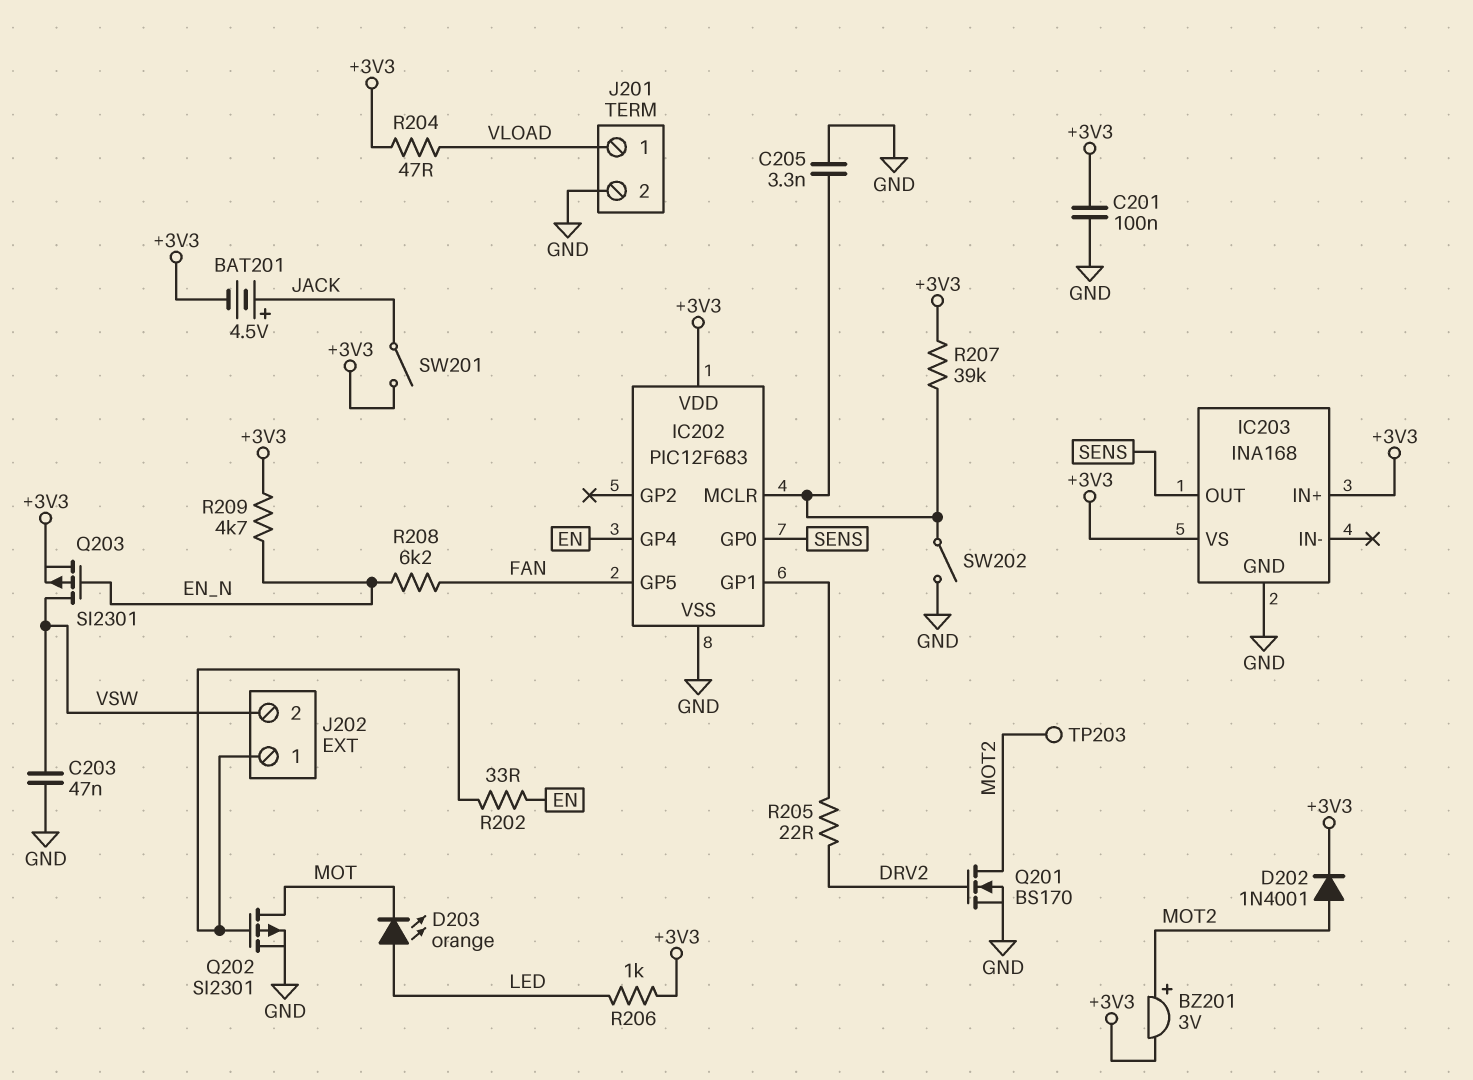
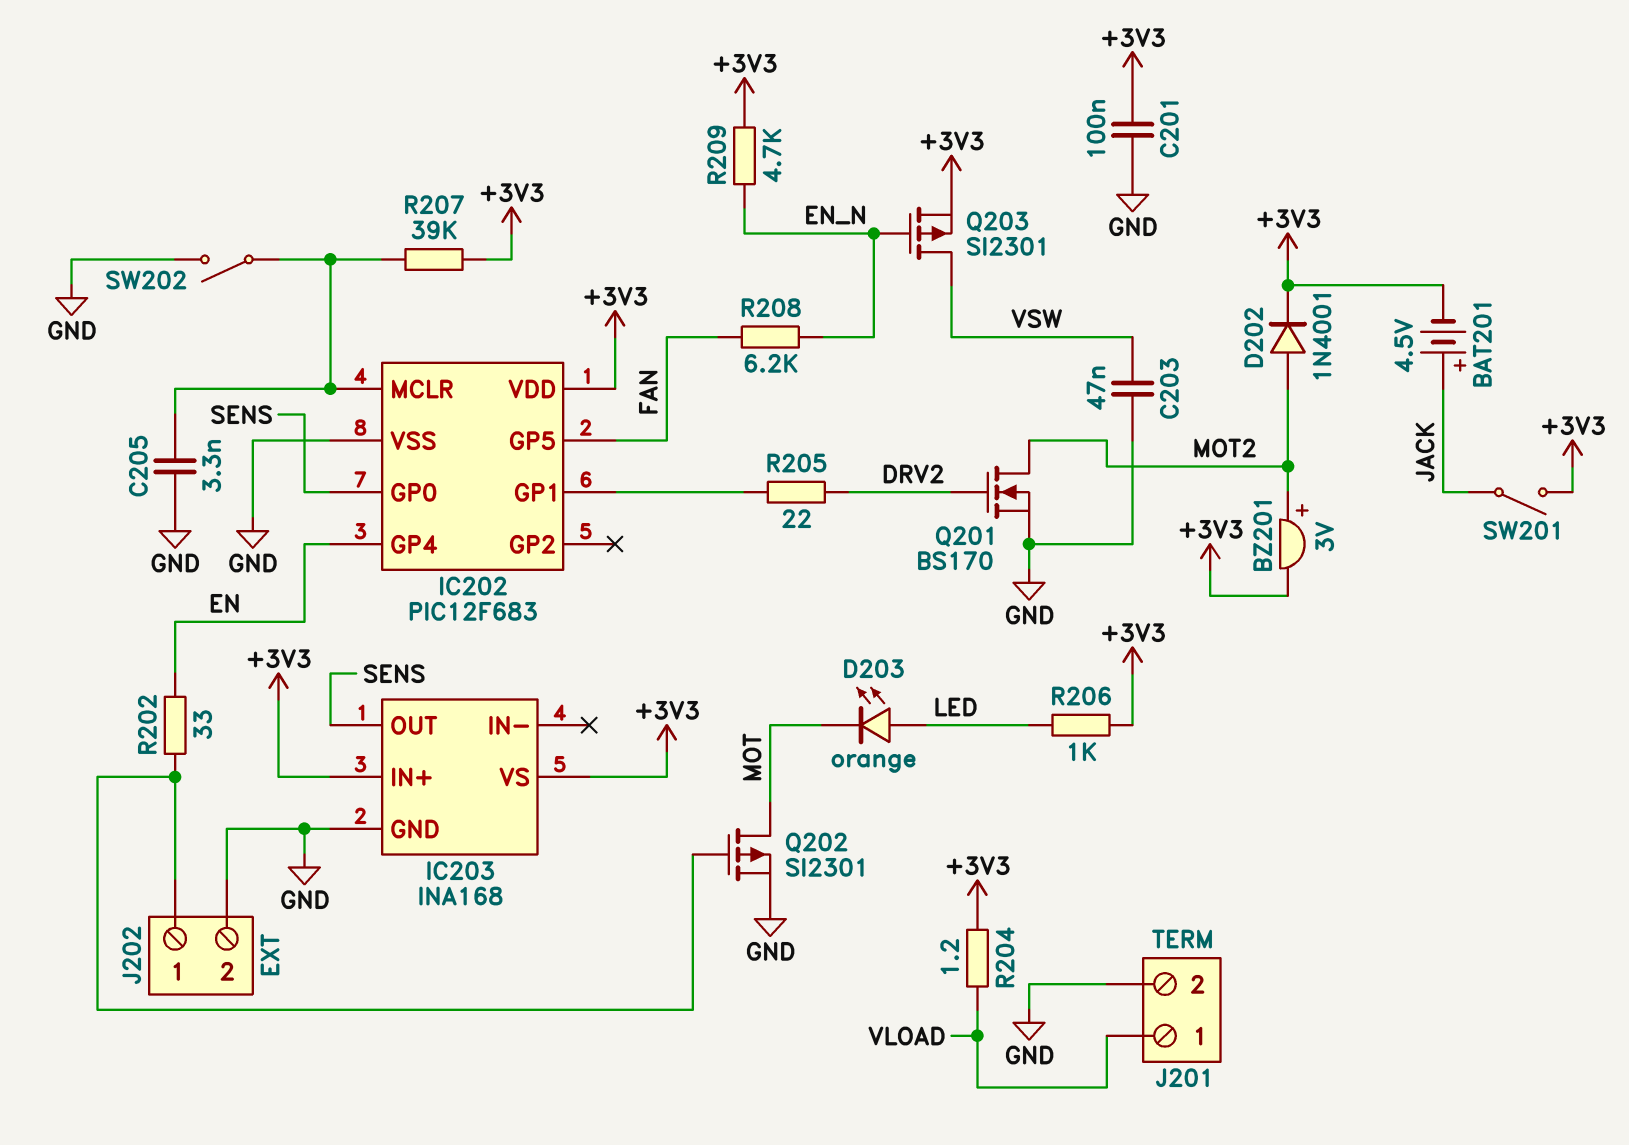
J202 pin 2: VSW -> GND
R204: 47 (+3V3, VLOAD) -> 1.2 (+3V3, VLOAD)
TP203: test point (MOT2) -> none

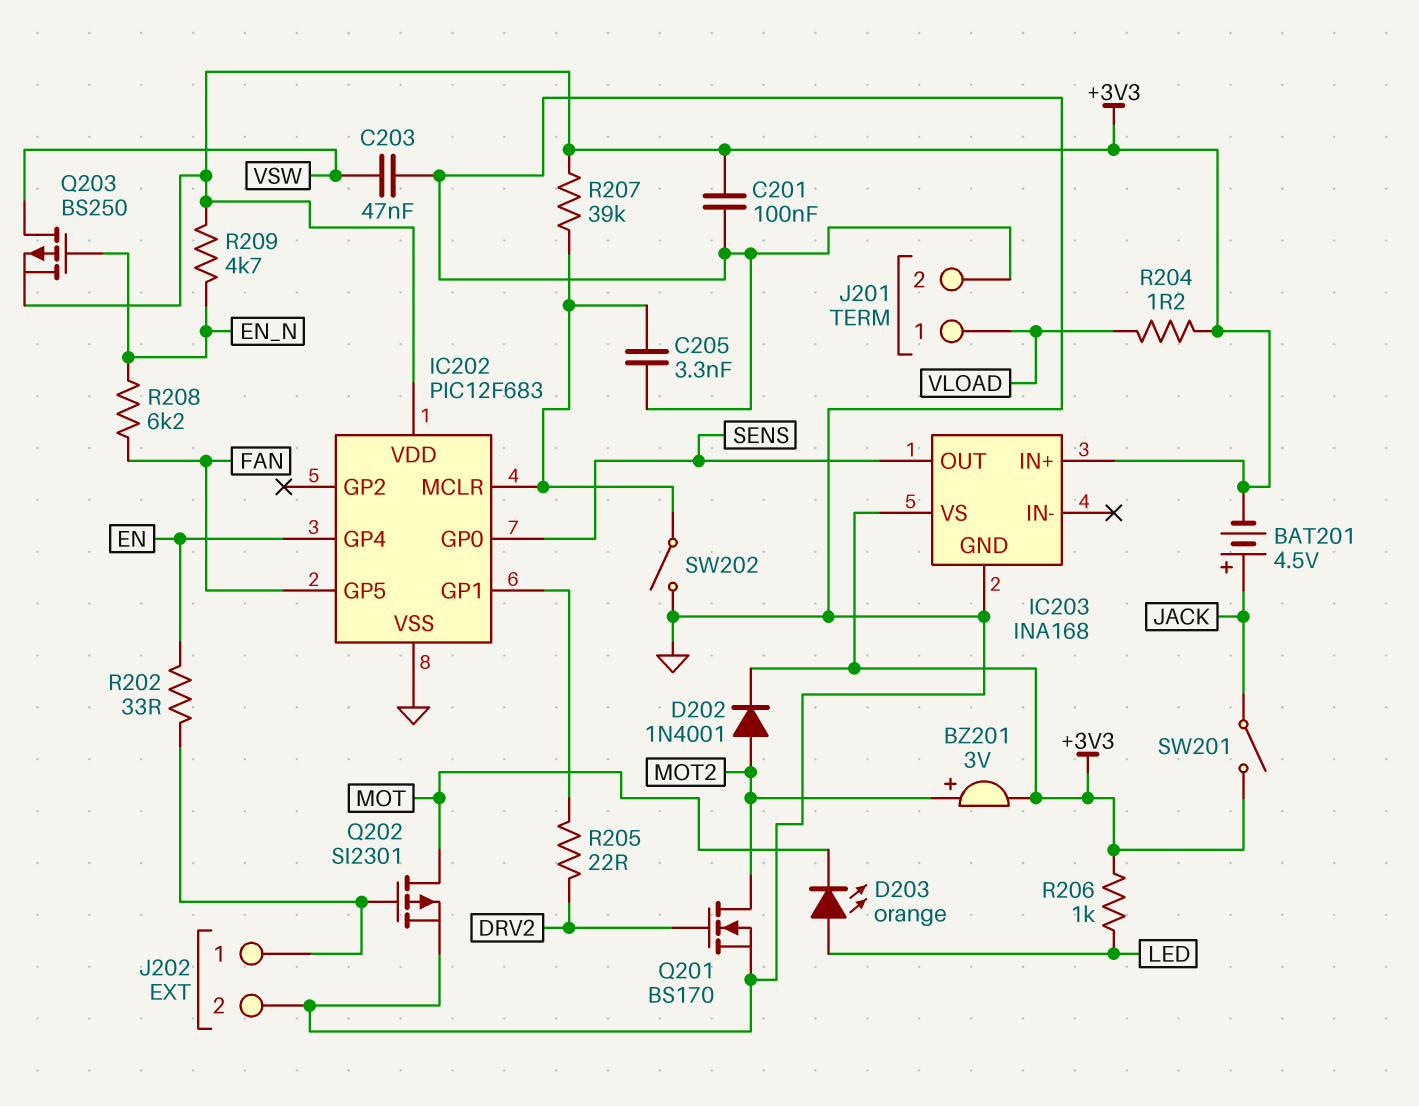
Q203: PMOS SI2301 (G EN_N, D VSW, S +3V3) -> PMOS BS250 (G EN_N, D VSW, S +3V3)

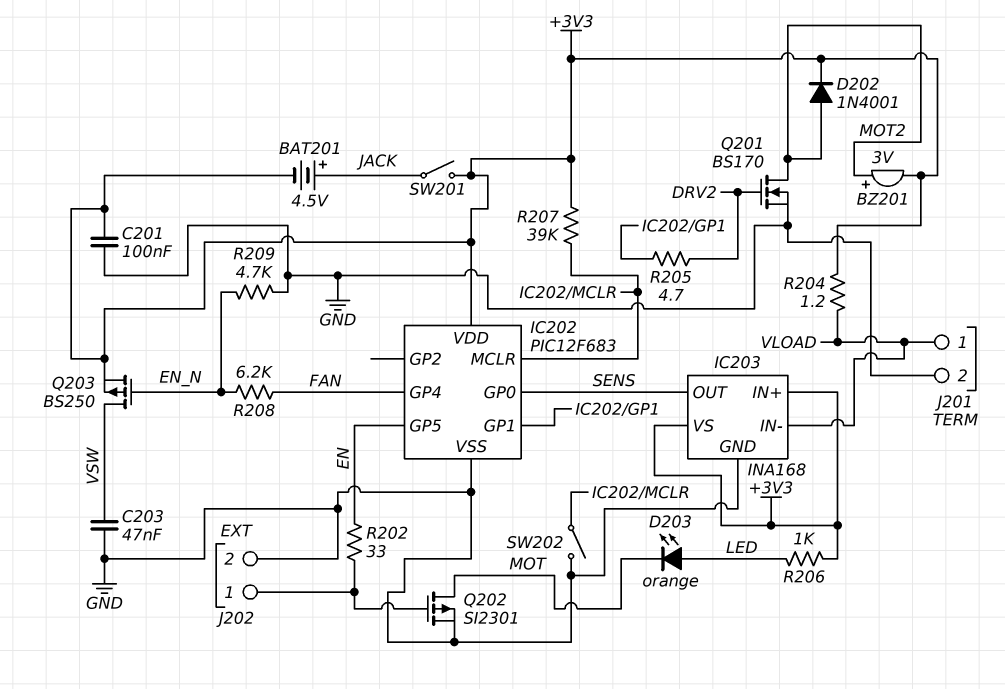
C205: 3.3nF (GND, IC202/MCLR) -> none
IC202 pin GP4: EN -> FAN
IC202 pin GP5: FAN -> EN
IC203 pin IN-: none -> VLOAD
R205: 22 (DRV2, IC202/GP1) -> 4.7 (DRV2, IC202/GP1)
R209: 4.7k (+3V3, EN_N) -> 4.7k (EN_N, GND)

